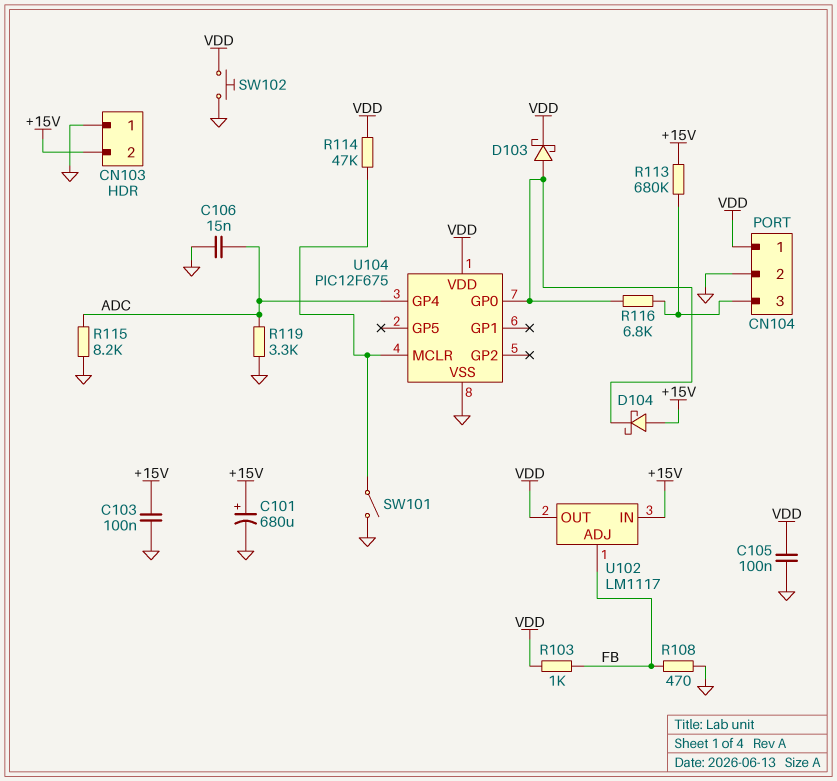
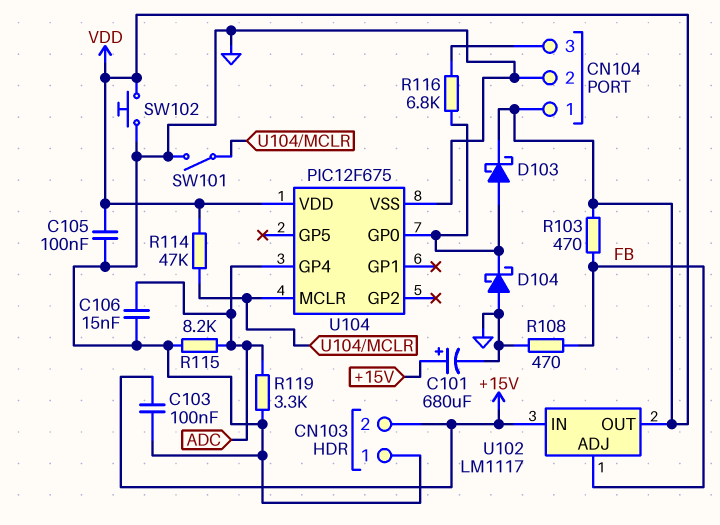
D104: schottky (A +15V, K U104/GP0) -> schottky (A GND, K U104/GP0)
R103: 1k (FB, VDD) -> 470 (FB, VDD)
R113: 680k (+15V, CN104/3) -> none

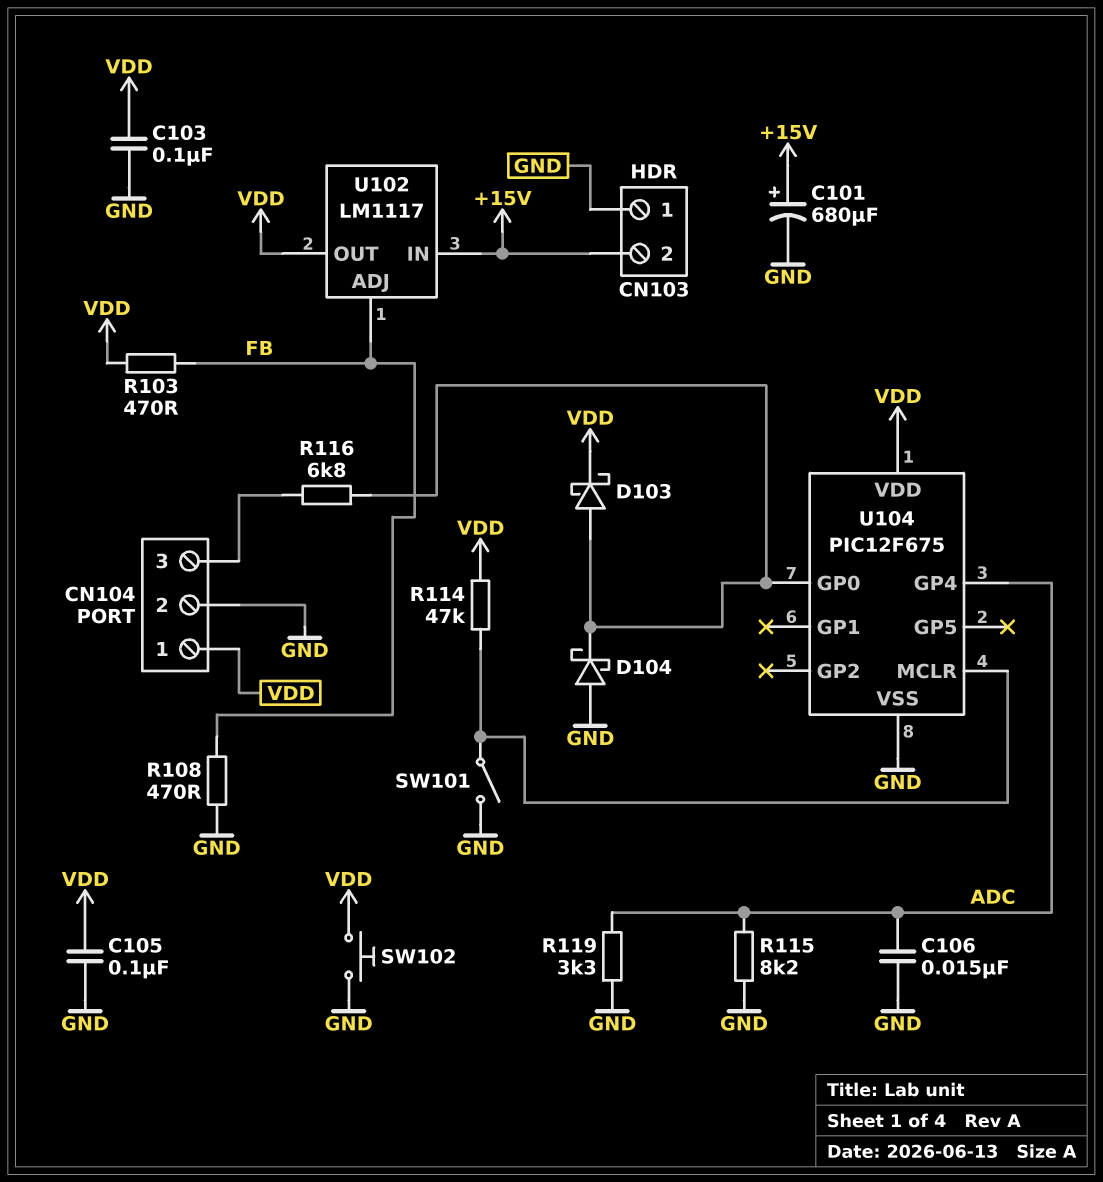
C103: 100nF (+15V, GND) -> 100nF (GND, VDD)

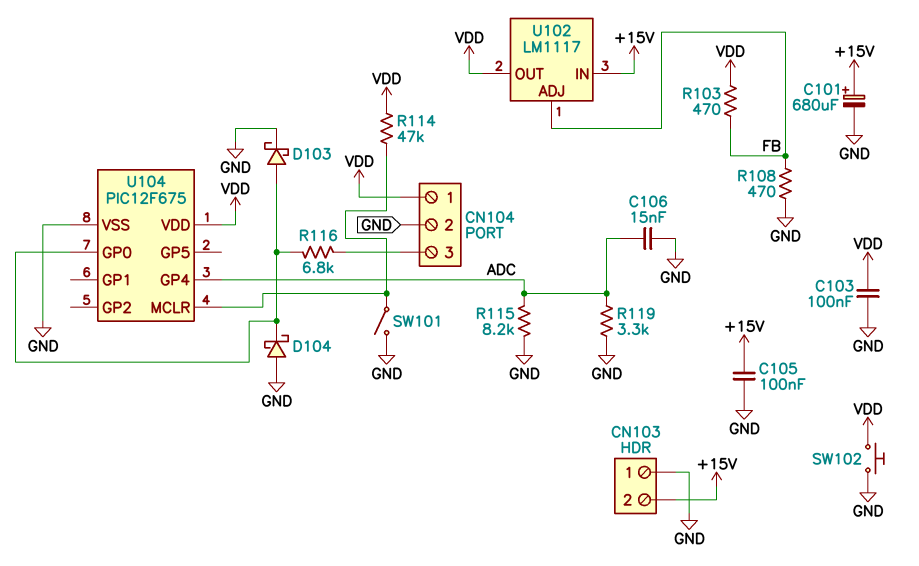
C105: 100nF (GND, VDD) -> 100nF (+15V, GND)
D103: schottky (A U104/GP0, K VDD) -> schottky (A U104/GP0, K GND)

